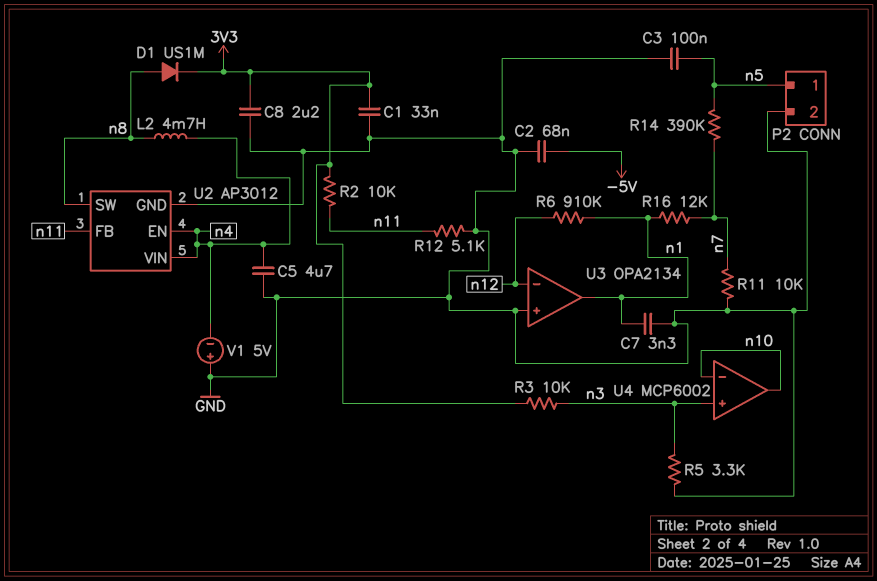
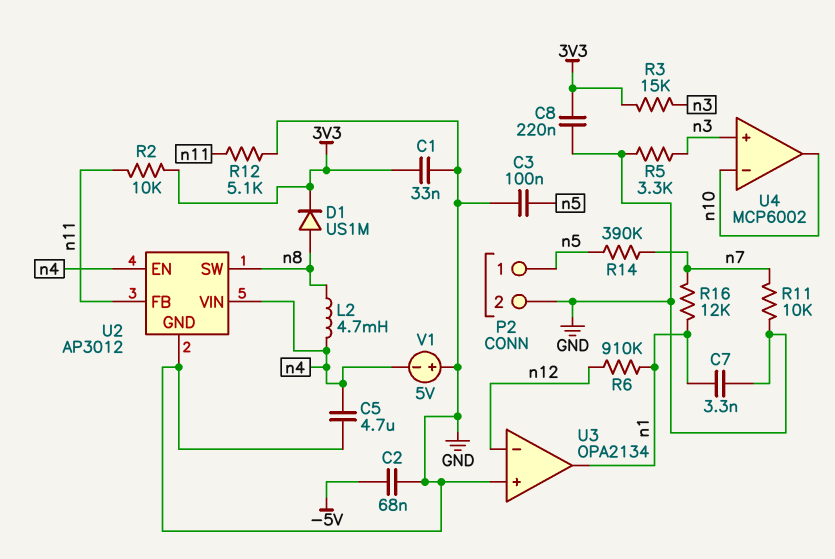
C8: 2.2uF (3V3, GND) -> 220nF (3V3, GND)
R3: 10k (3V3, n3) -> 15k (3V3, n3)

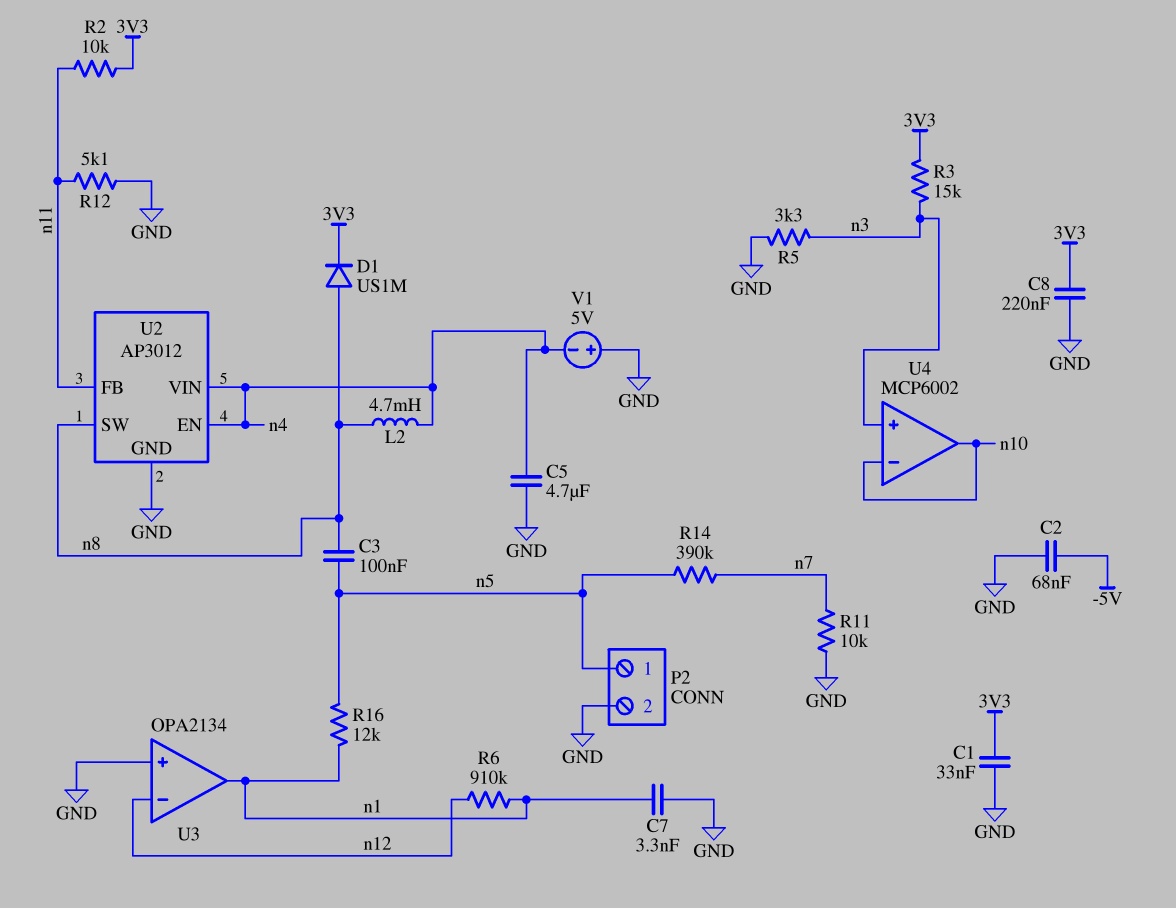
C3: 100nF (GND, n5) -> 100nF (n5, n8)
R16: 12k (n1, n7) -> 12k (n1, n5)

